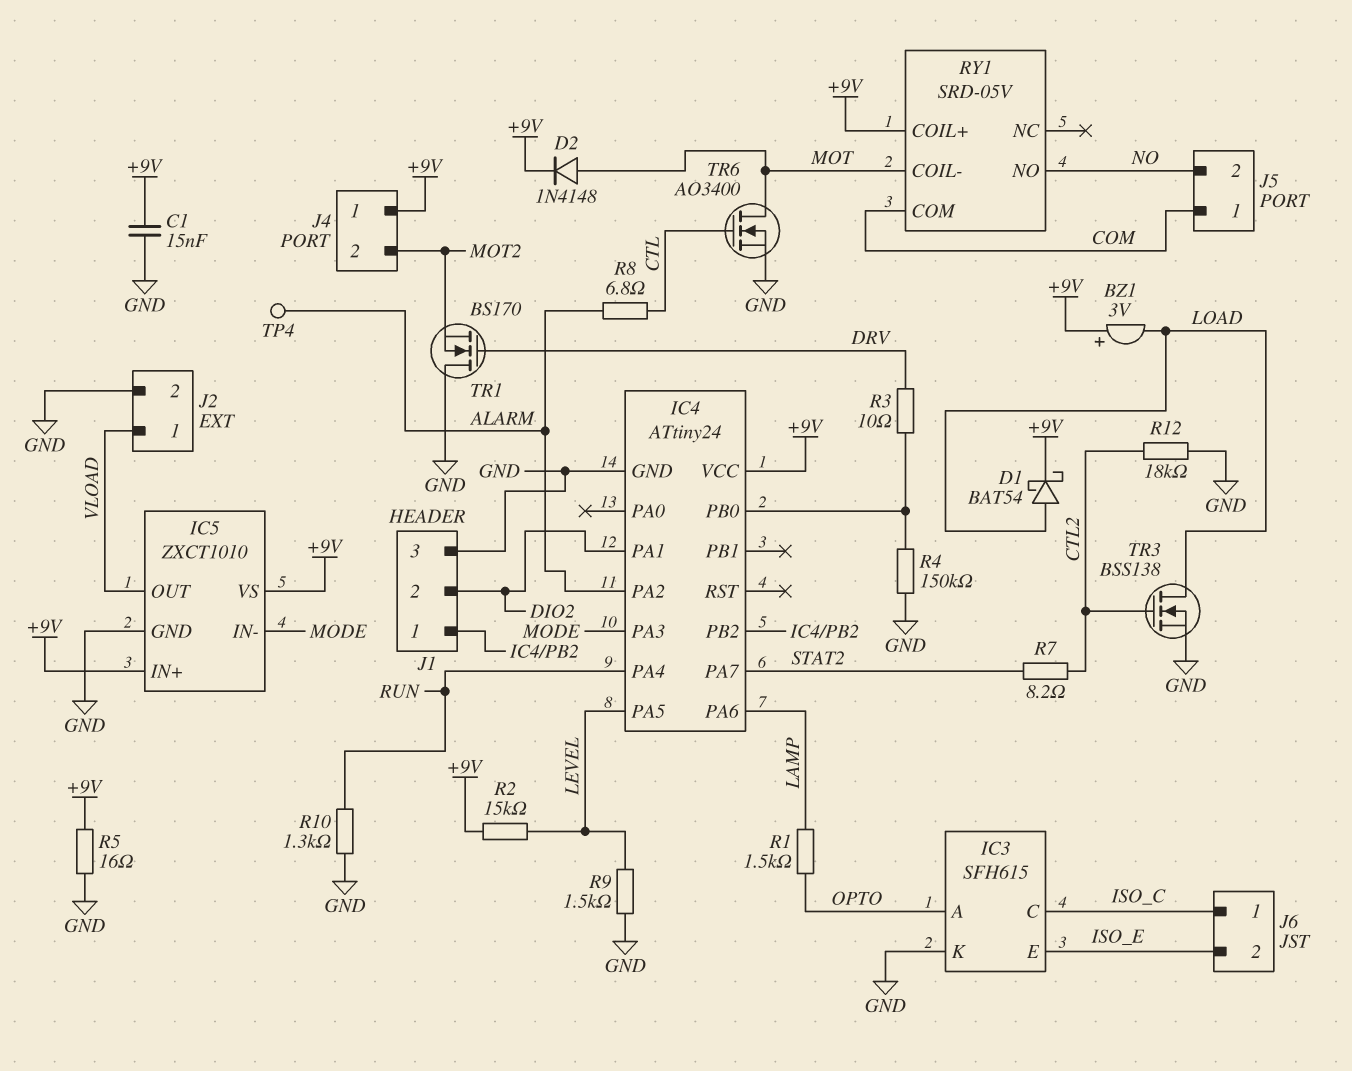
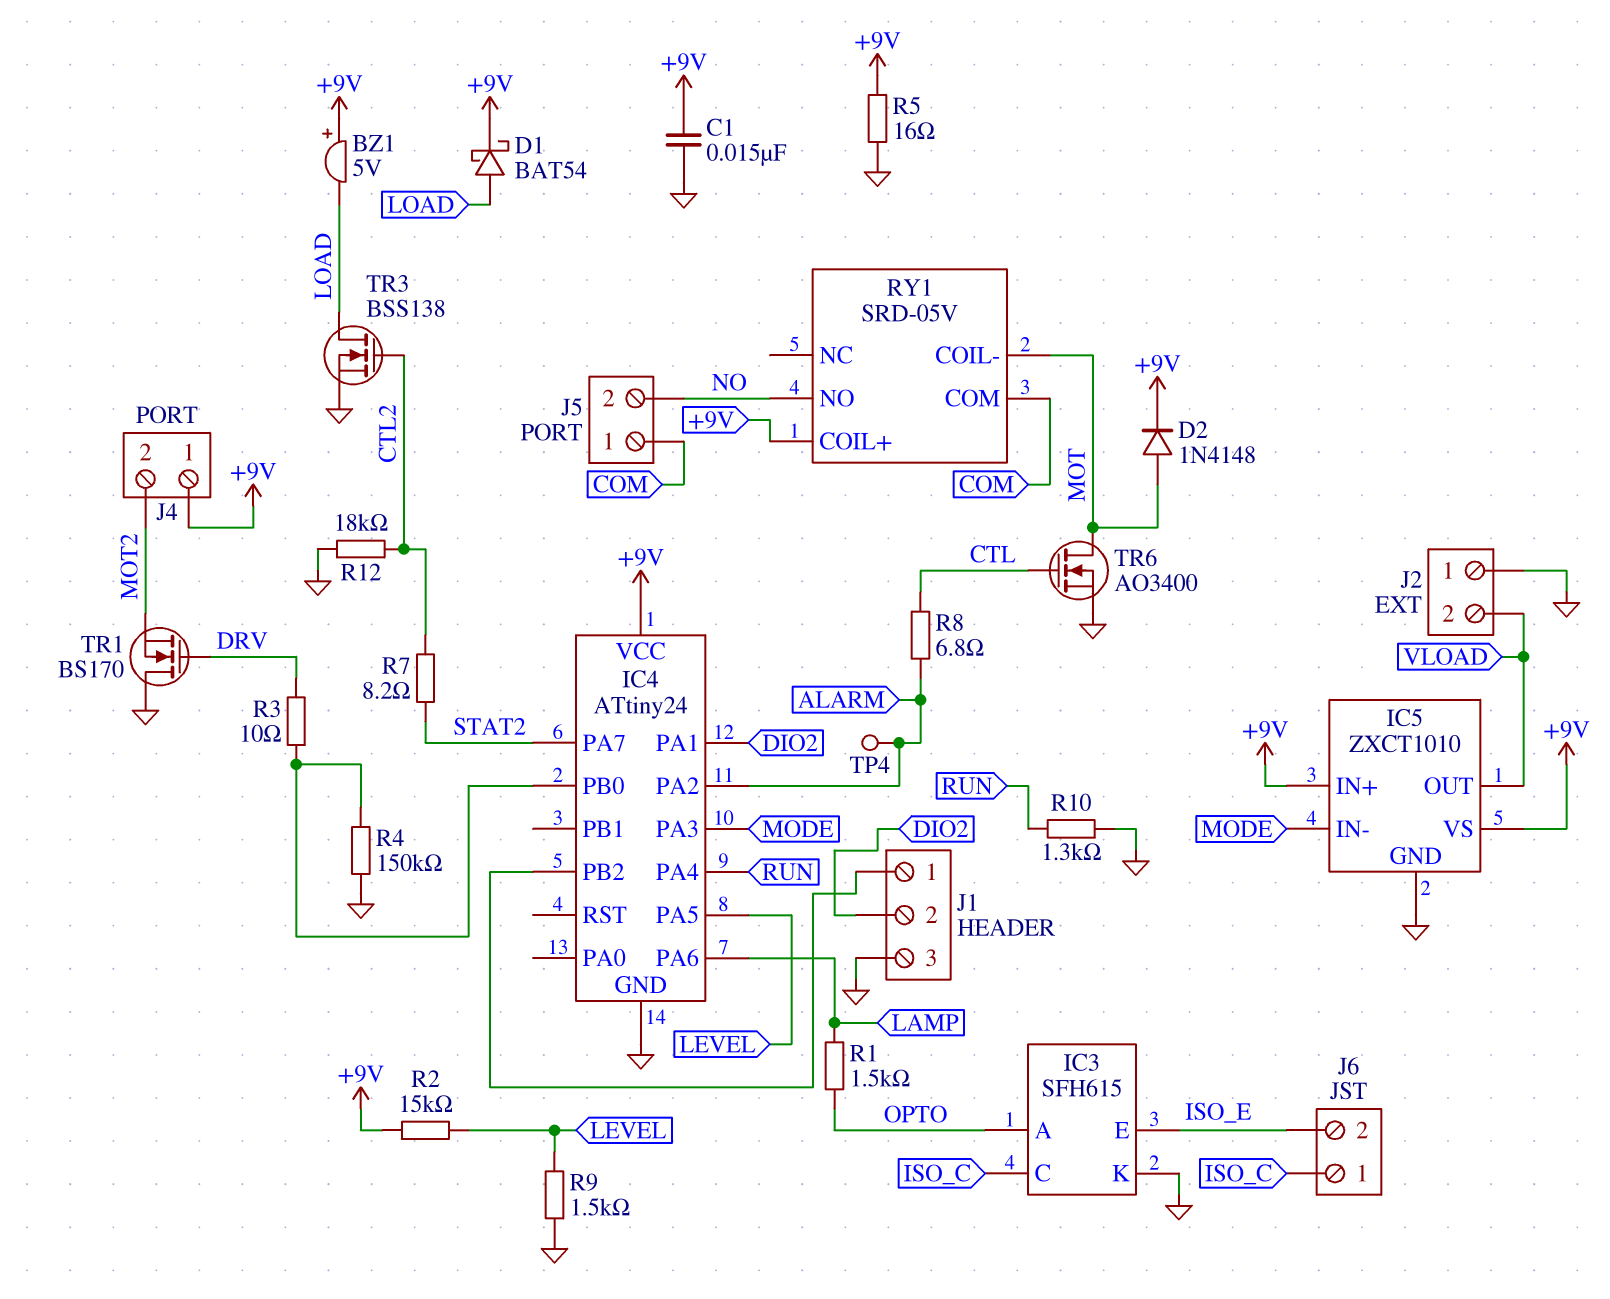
BZ1: buzzer 3V (plus +9V, minus LOAD) -> buzzer 5V (plus +9V, minus LOAD)
J2 pin 1: VLOAD -> GND
J2 pin 2: GND -> VLOAD

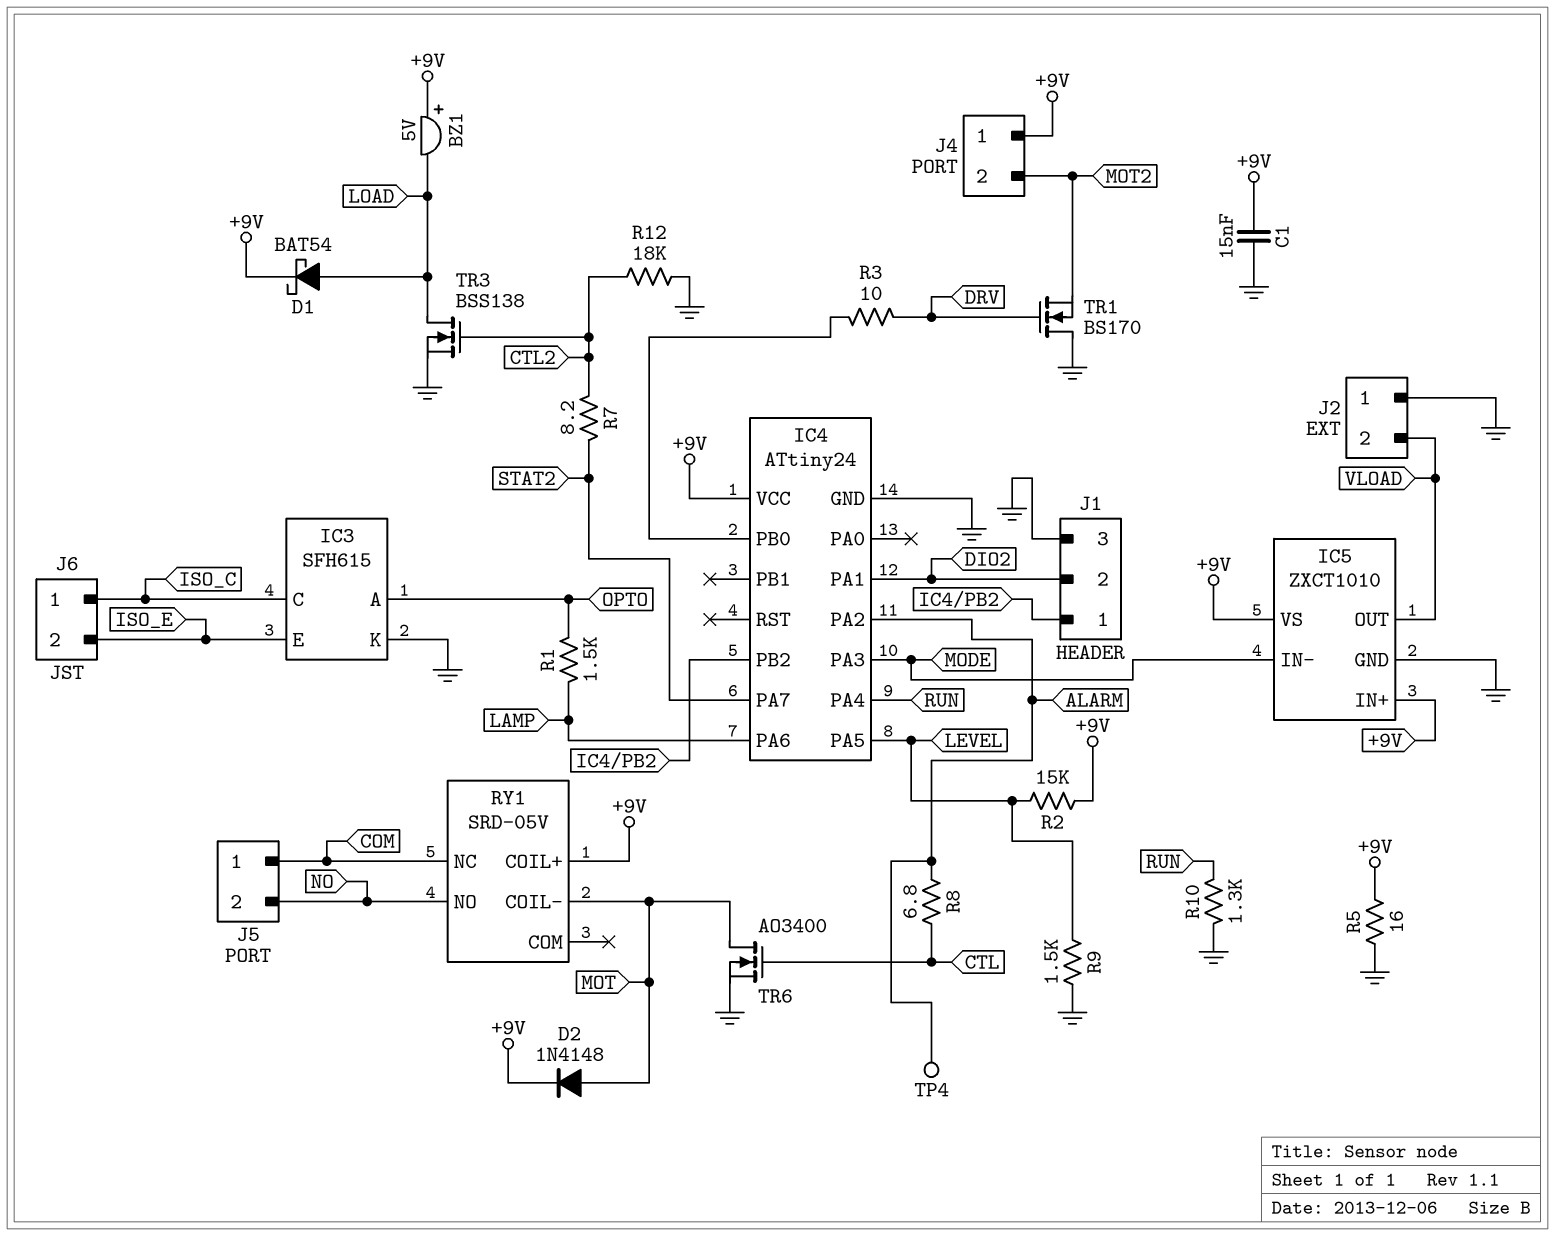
R4: 150k (GND, IC4/PB0) -> none
RY1 pin COM: COM -> none
RY1 pin NC: none -> COM

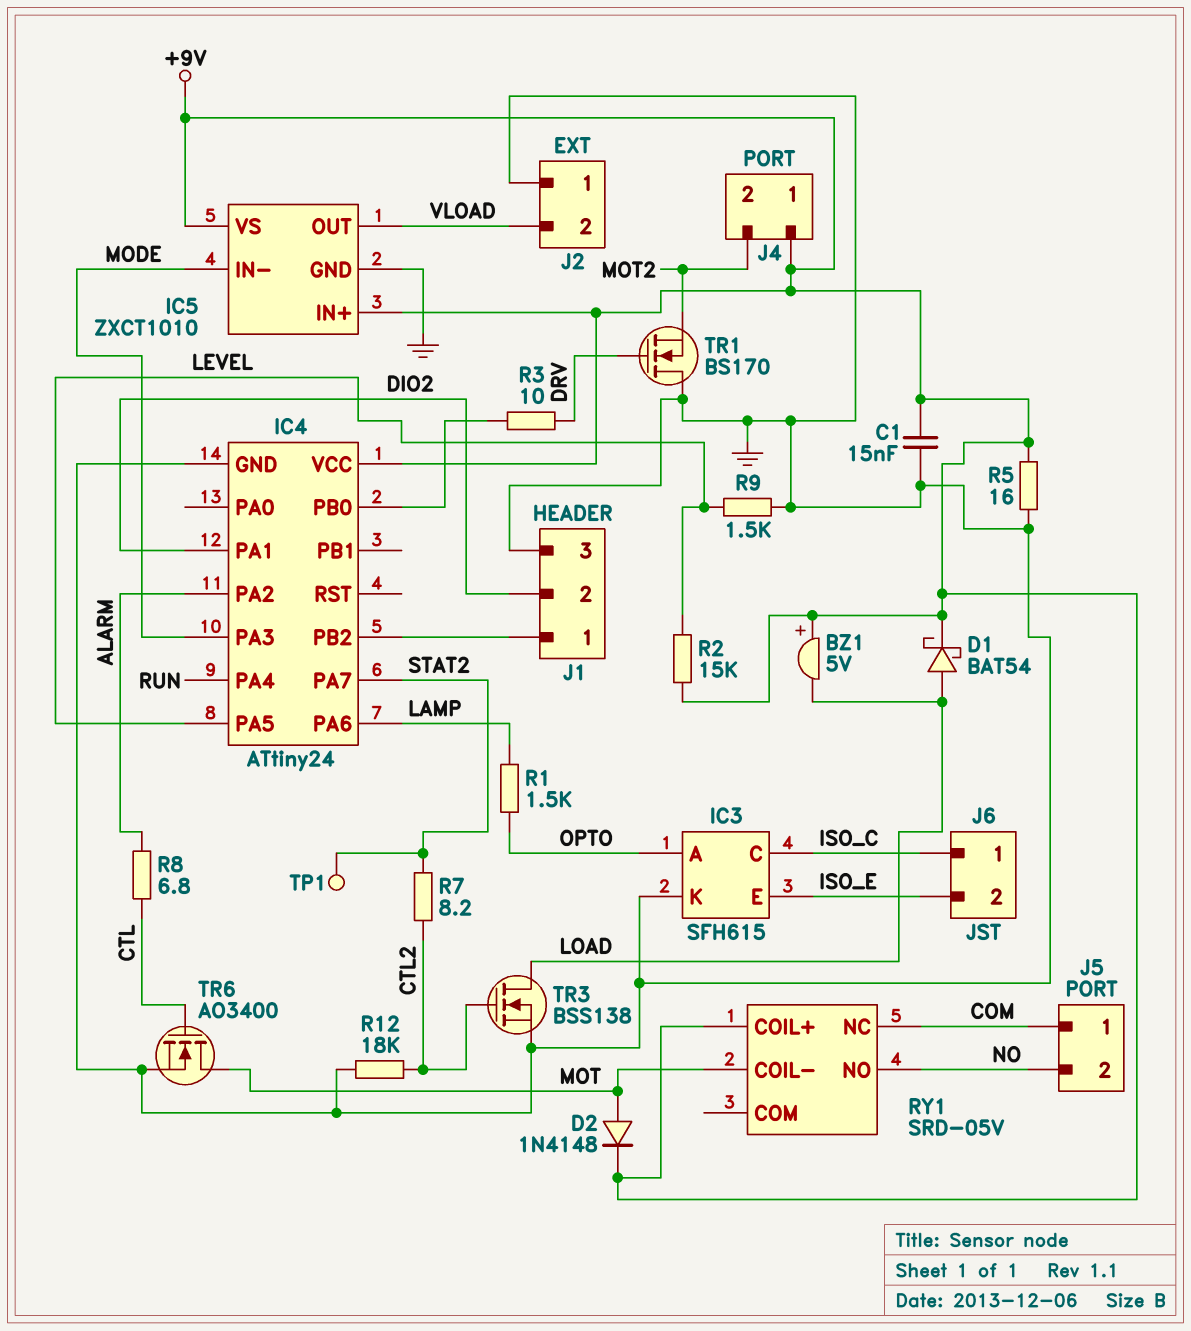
R10: 1.3k (GND, RUN) -> none
TP1: none -> test point (STAT2)
TP4: test point (ALARM) -> none

